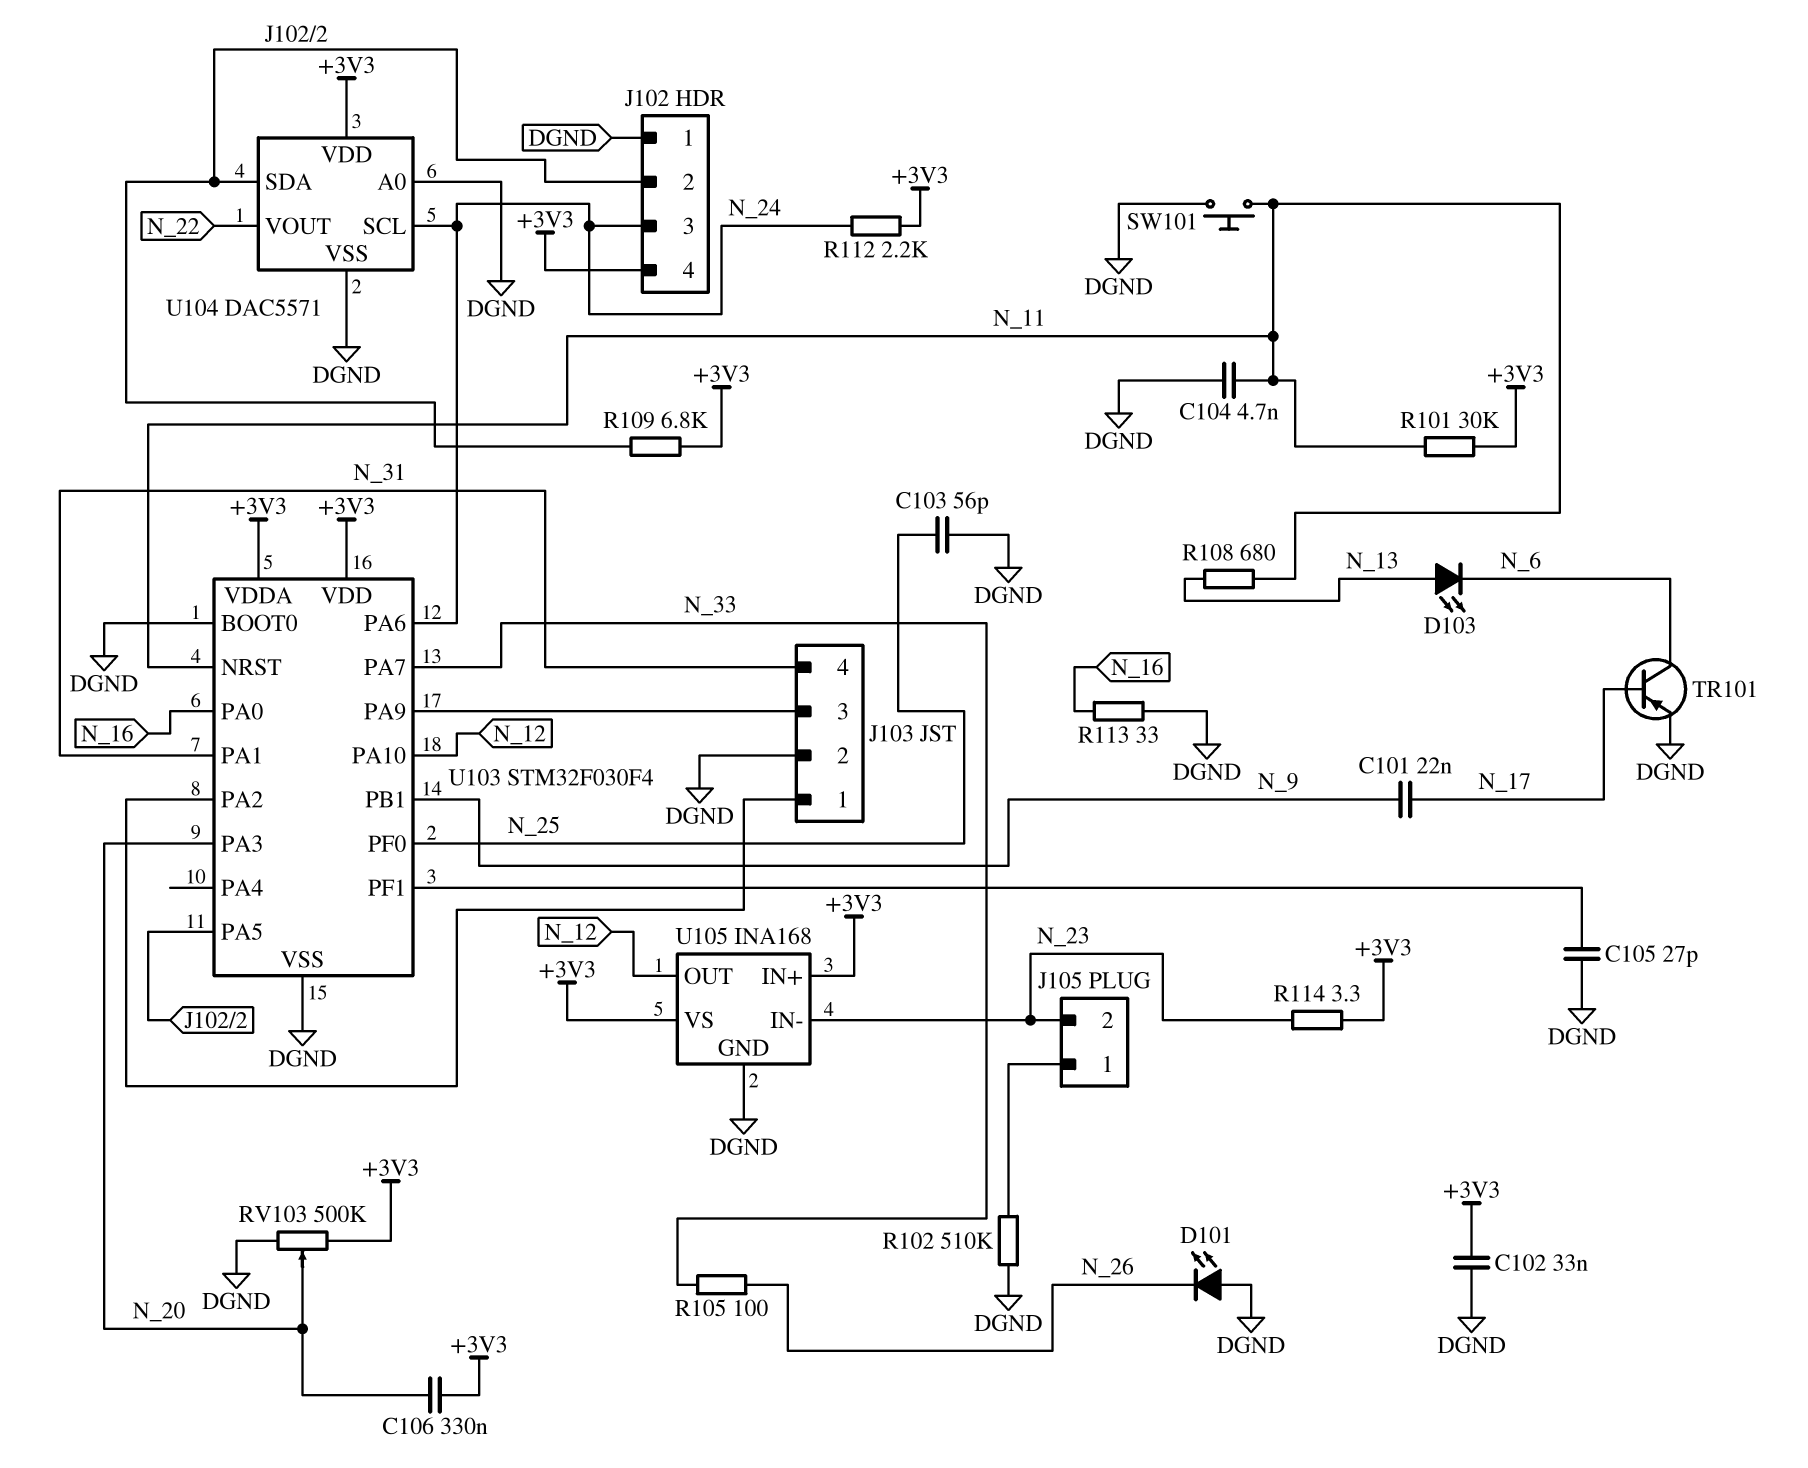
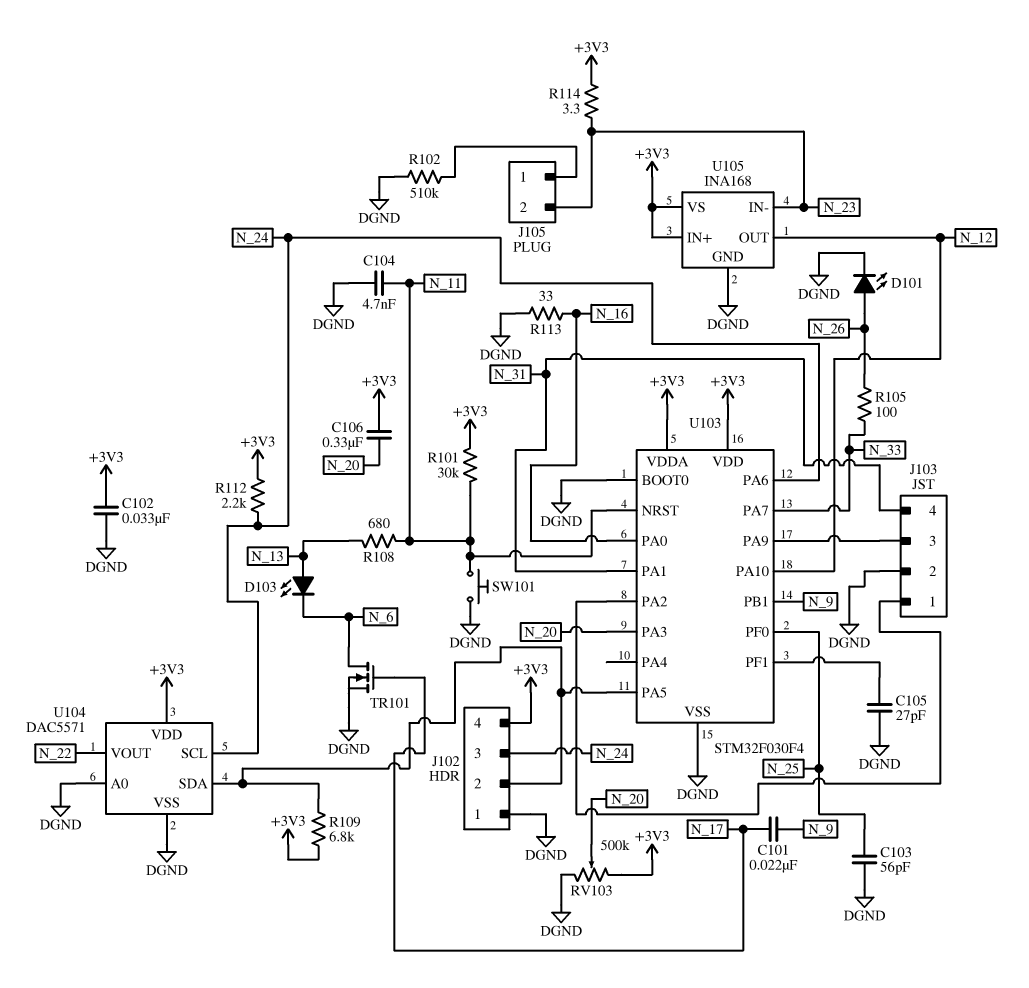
D101: LED (A DGND, K N_26) -> LED (A N_26, K DGND)
TR101: PNP (B N_17, C N_6, E DGND) -> NMOS (G N_17, D N_6, S DGND)

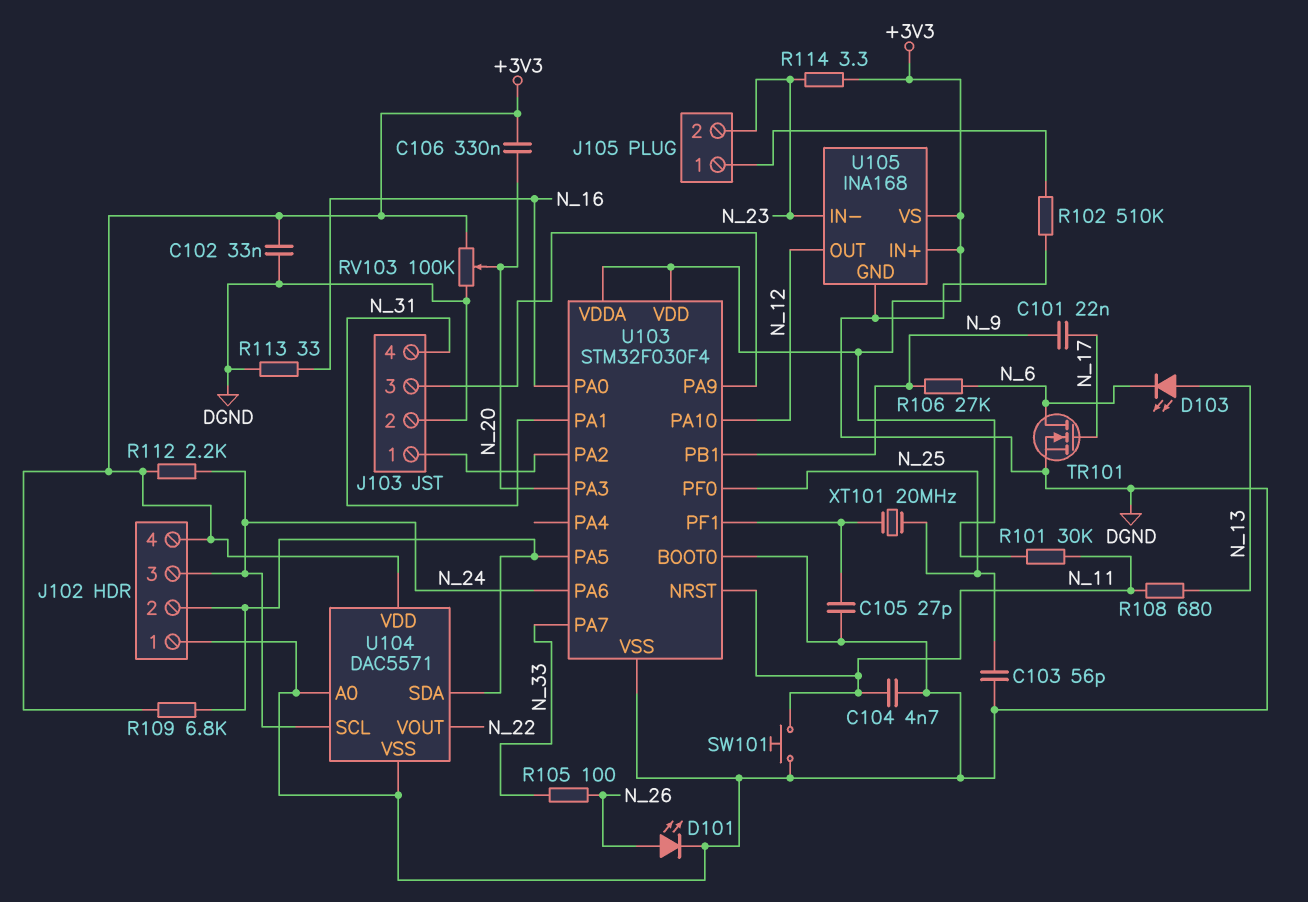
R106: none -> 27k (N_6, N_9)
RV103: 500k (+3V3, DGND, wiper N_20) -> 100k (+3V3, DGND, wiper N_20)
XT101: none -> 20MHz (N_25, U103/PF1)

